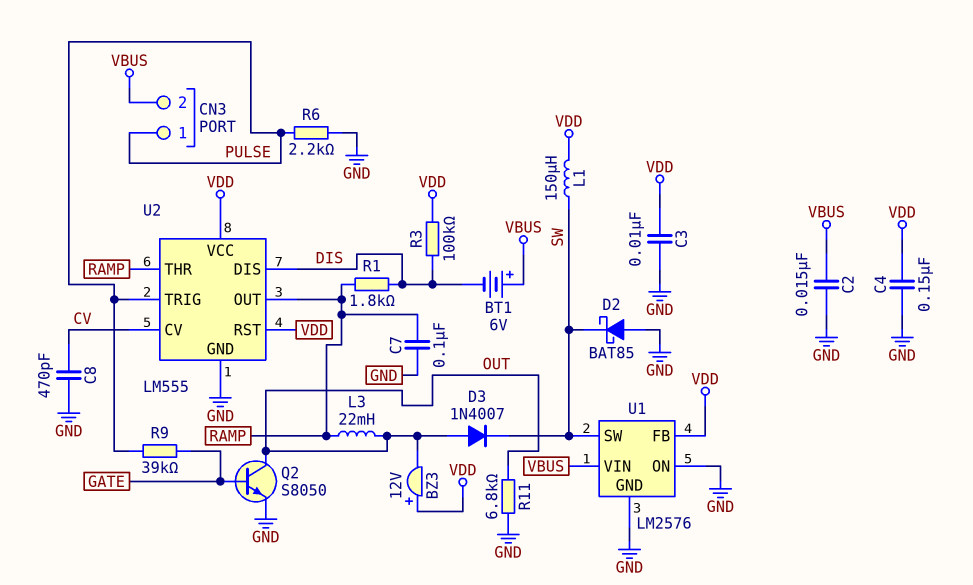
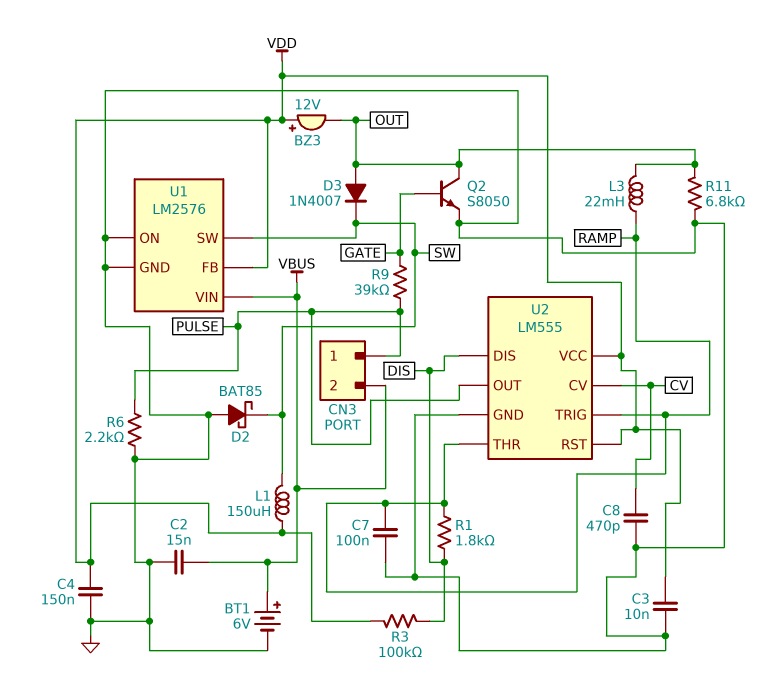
BT1: 6V (plus VBUS, minus DIS) -> 6V (plus VBUS, minus GND)
U2 pin OUT: RAMP -> PULSE
U2 pin TRIG: PULSE -> RAMP

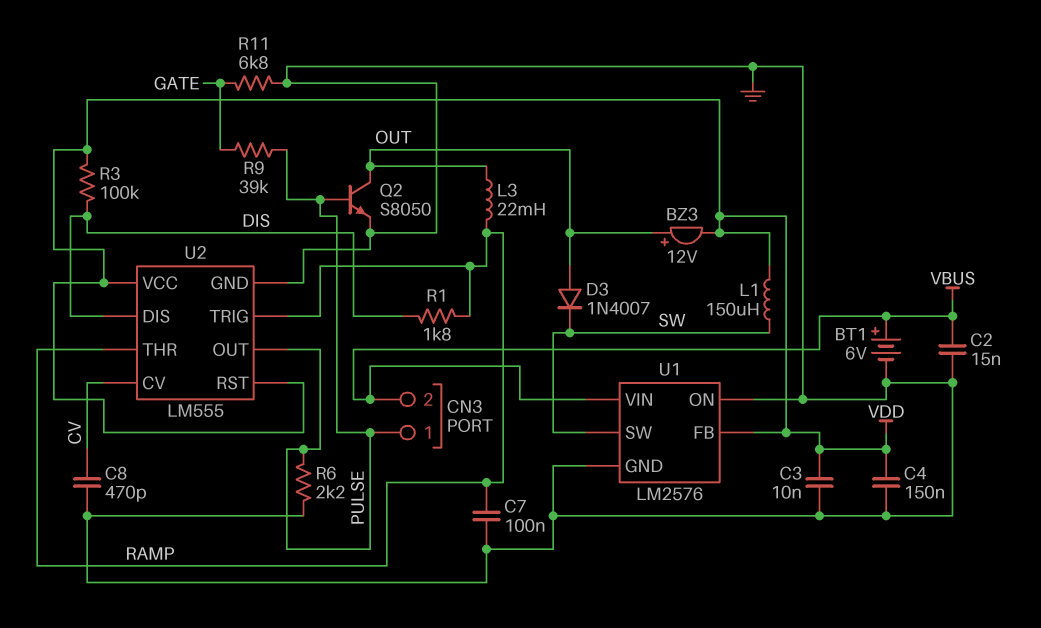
BZ3: buzzer 12V (plus VDD, minus OUT) -> buzzer 12V (plus OUT, minus VDD)
D2: schottky BAT85 (A GND, K SW) -> none
Q2: NPN S8050 (B GATE, C OUT, E GND) -> NPN S8050 (B PULSE, C OUT, E GND)
R11: 6.8k (GND, OUT) -> 6.8k (GATE, GND)

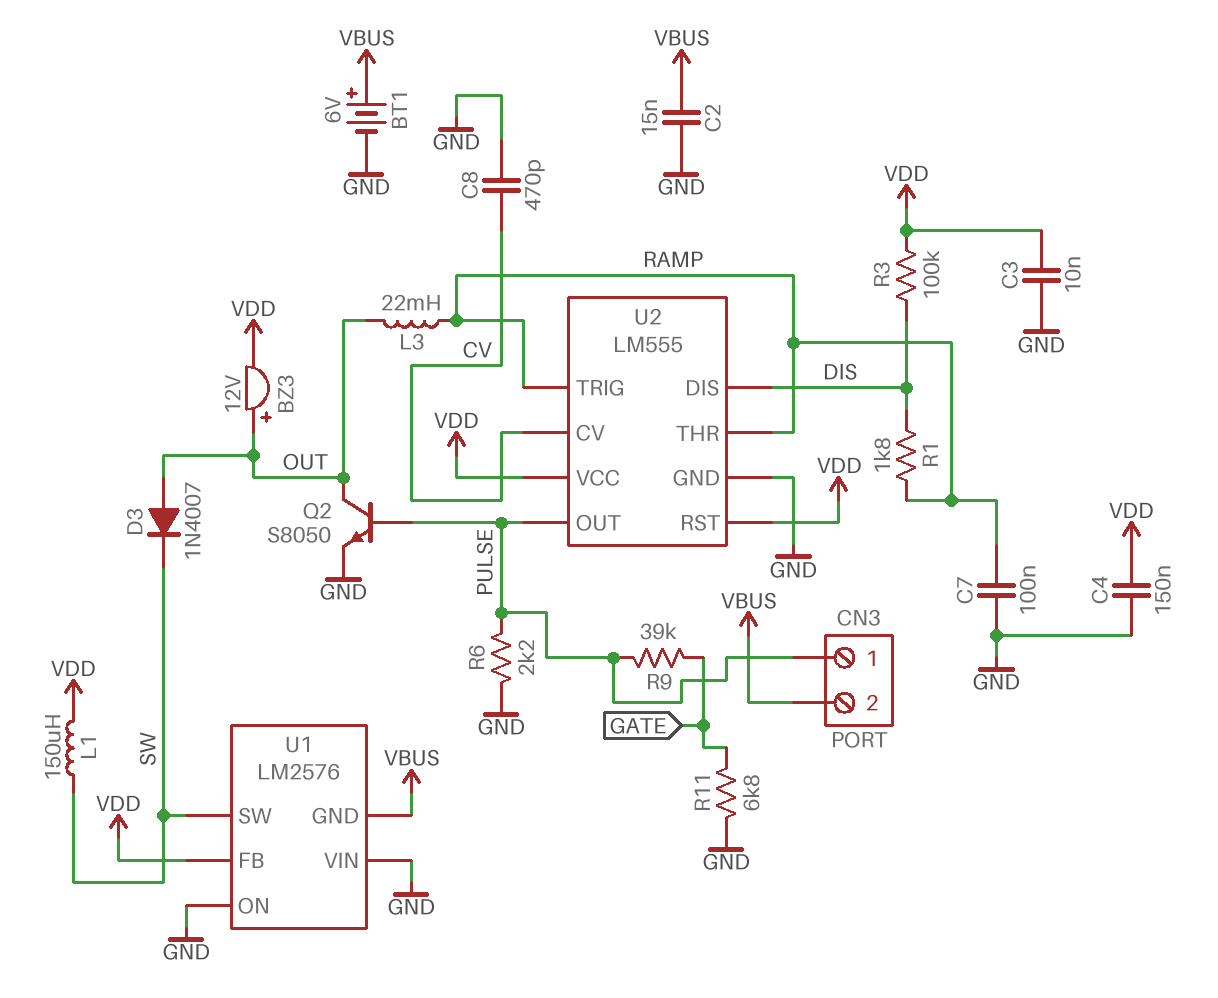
U1 pin GND: GND -> VBUS
U1 pin VIN: VBUS -> GND

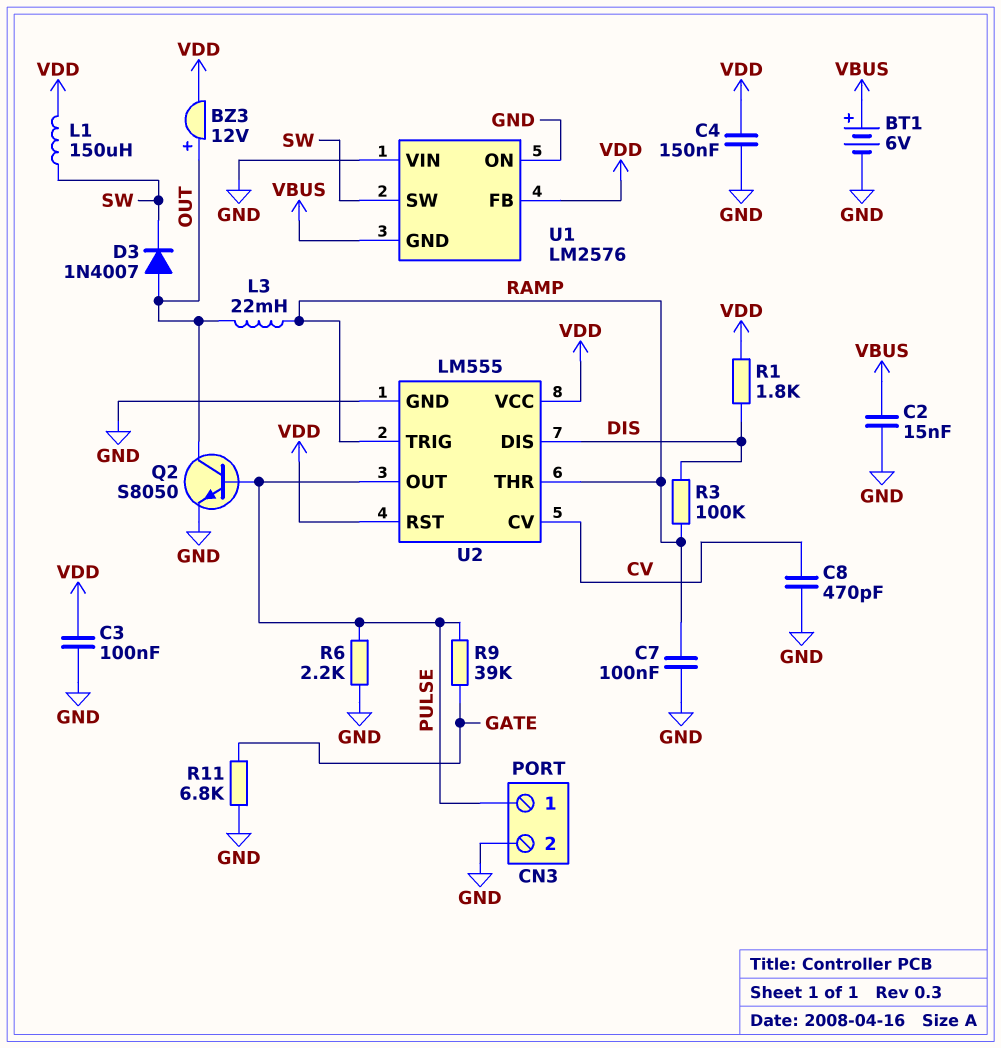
C3: 10nF (GND, VDD) -> 100nF (GND, VDD)
CN3 pin 2: VBUS -> GND
R1: 1.8k (DIS, RAMP) -> 1.8k (DIS, VDD)
R3: 100k (DIS, VDD) -> 100k (DIS, RAMP)

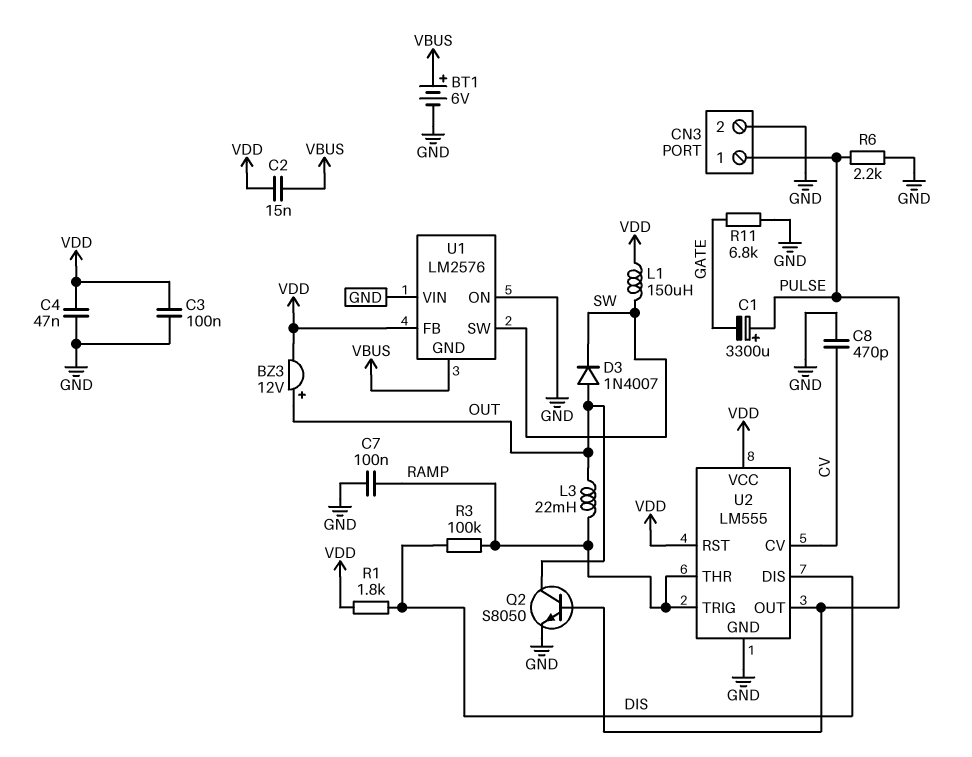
C1: none -> 3300uF (plus PULSE, minus GATE)
C2: 15nF (GND, VBUS) -> 15nF (VBUS, VDD)
C4: 150nF (GND, VDD) -> 47nF (GND, VDD)
R9: 39k (GATE, PULSE) -> none

